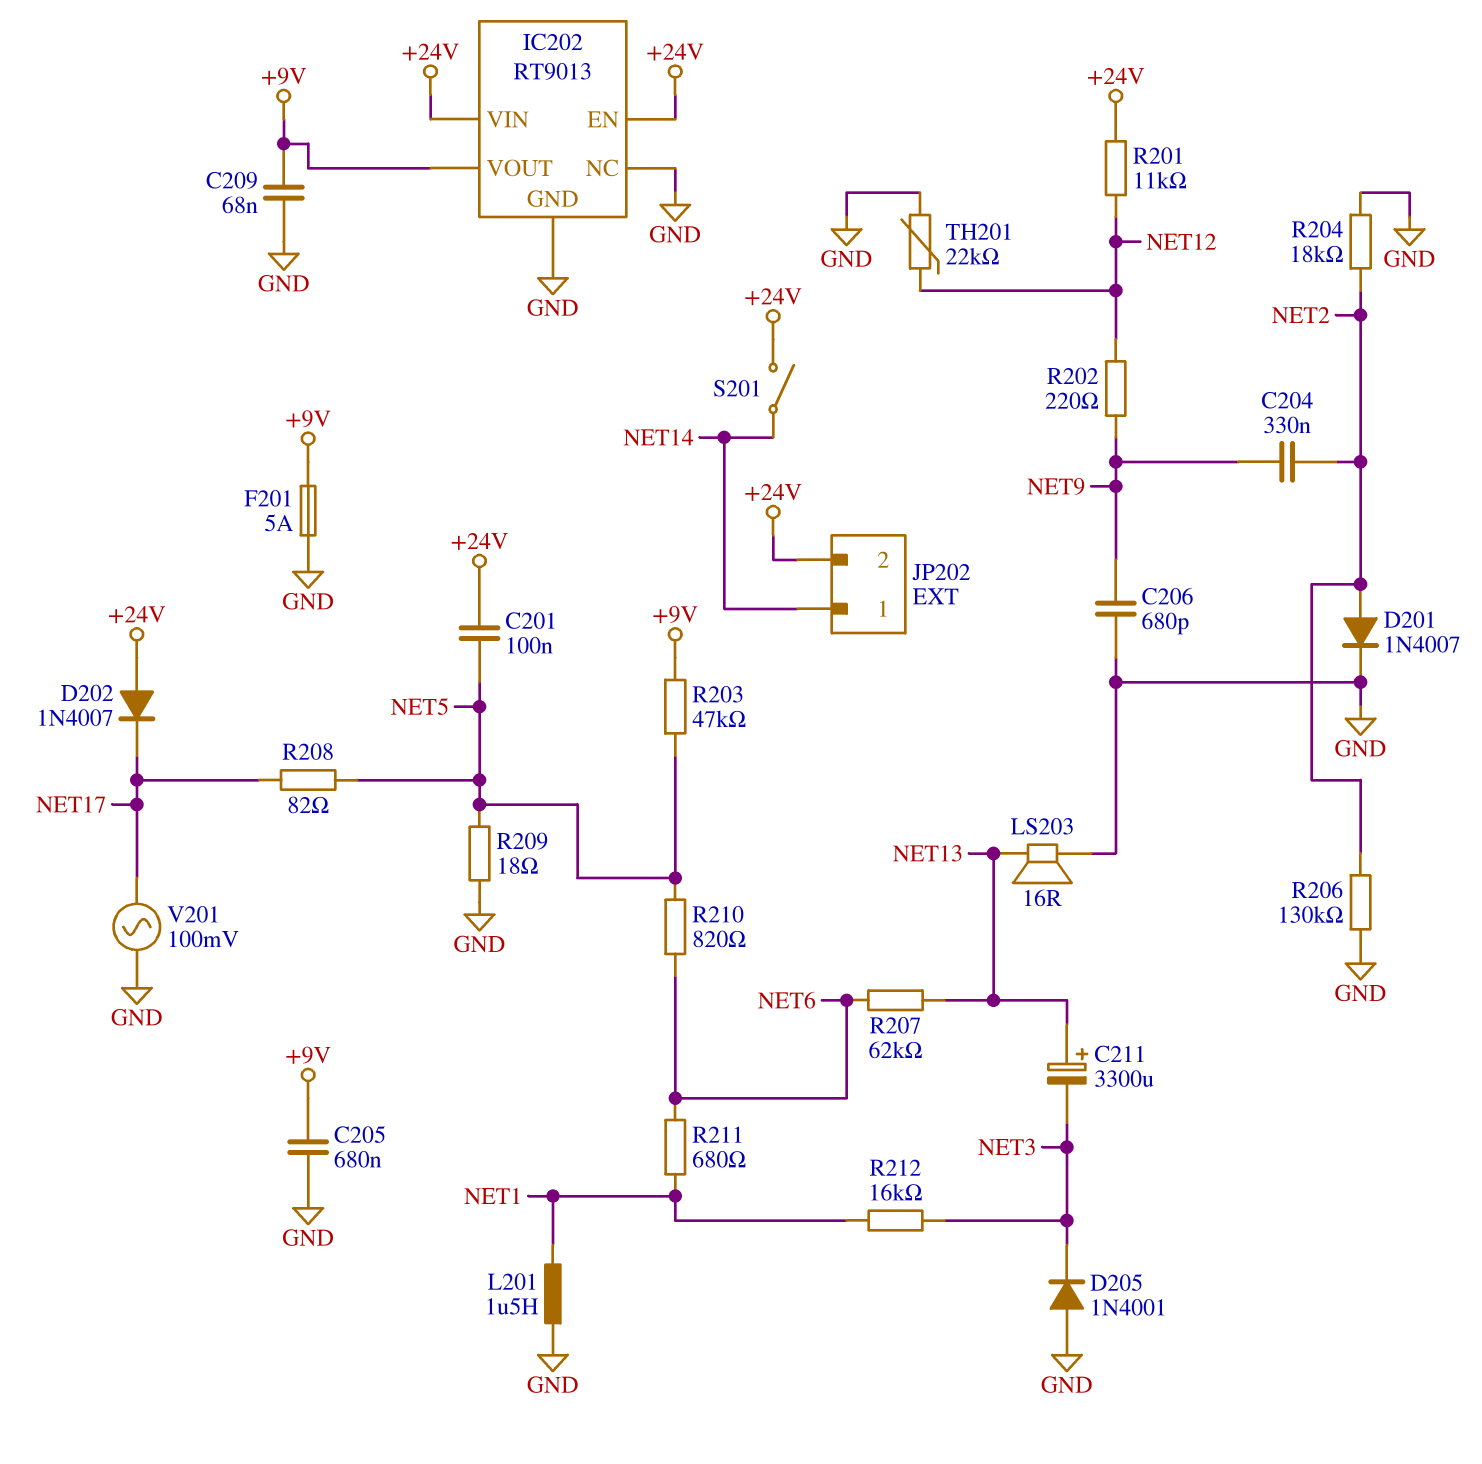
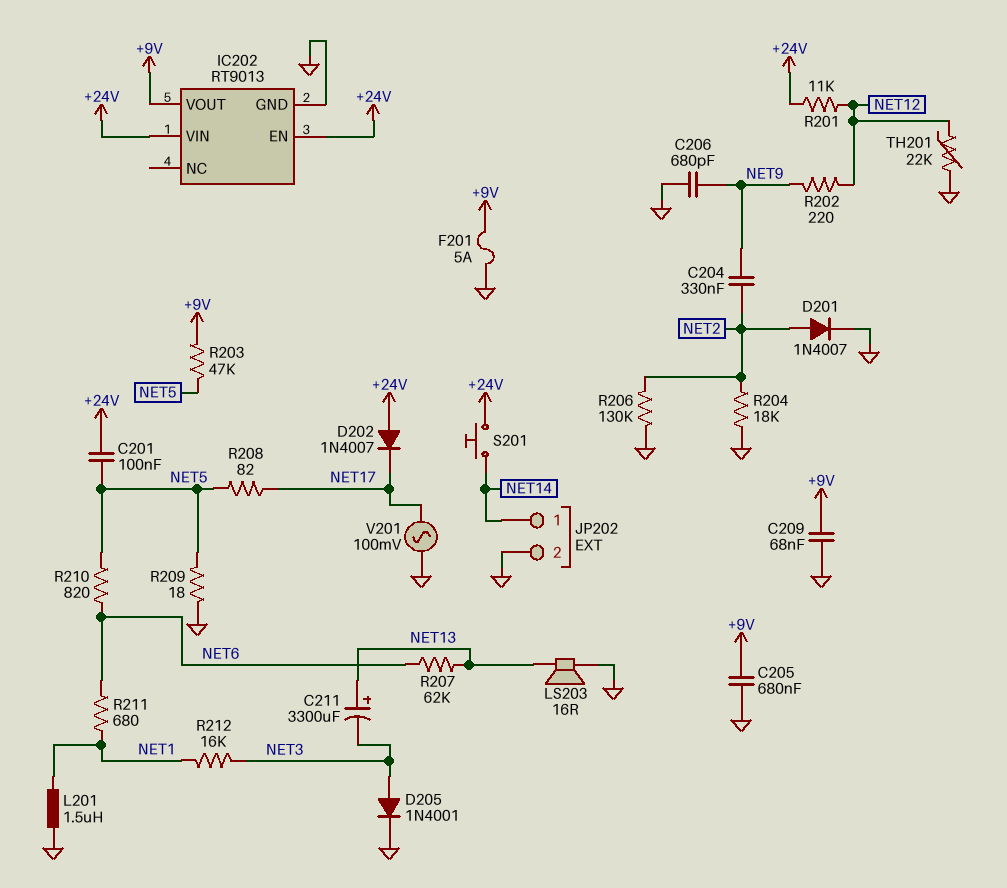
D205: diode 1N4001 (A GND, K NET3) -> diode 1N4001 (A NET3, K GND)
IC202 pin NC: GND -> none
JP202 pin 2: +24V -> GND
S201: switch (+24V, NET14) -> button (+24V, NET14)

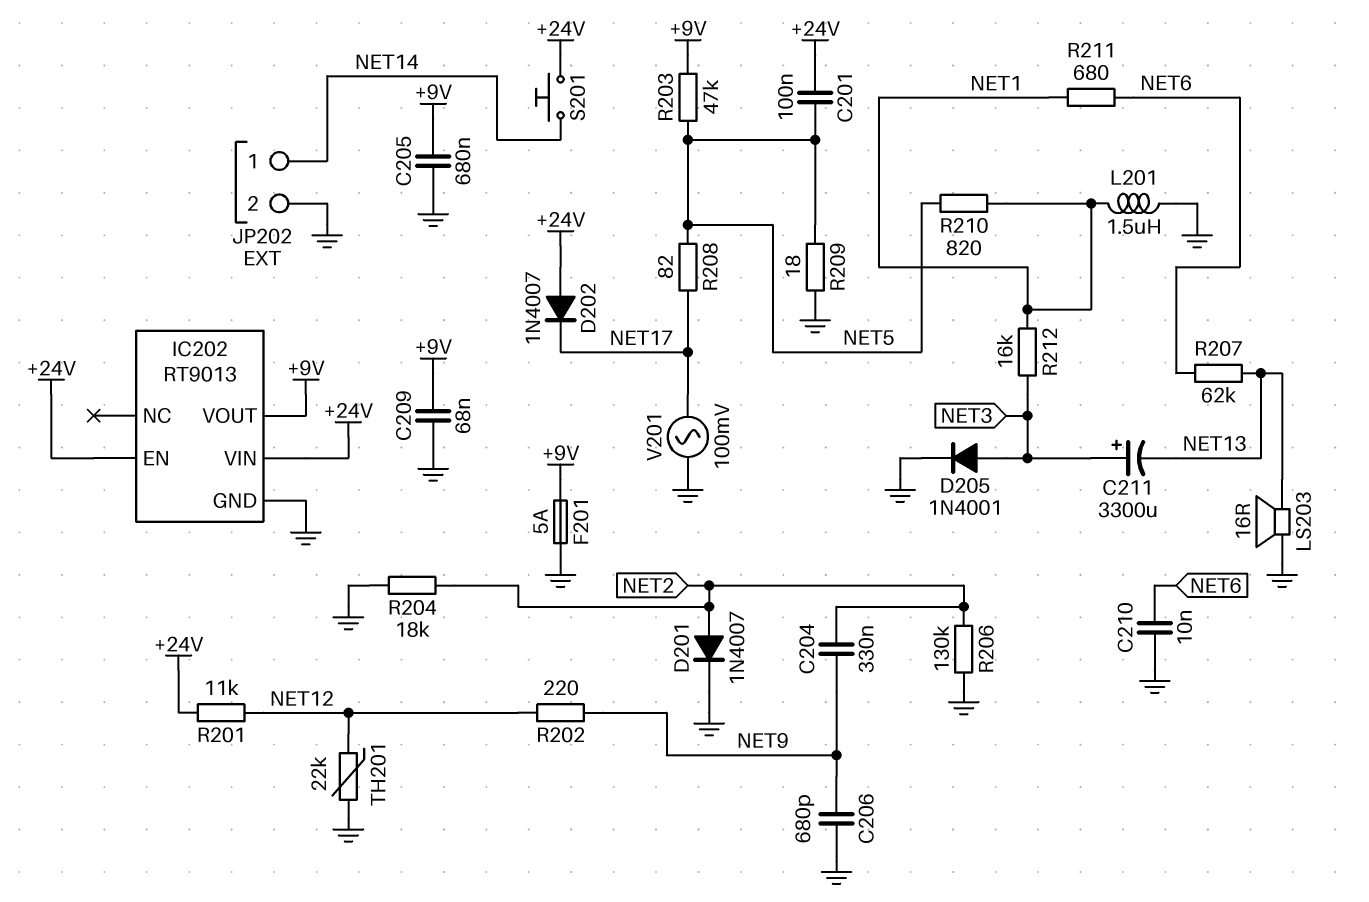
C210: none -> 10nF (GND, NET6)
C211: 3300uF (plus NET13, minus NET3) -> 3300uF (plus NET3, minus NET13)
R210: 820 (NET5, NET6) -> 820 (NET1, NET5)

